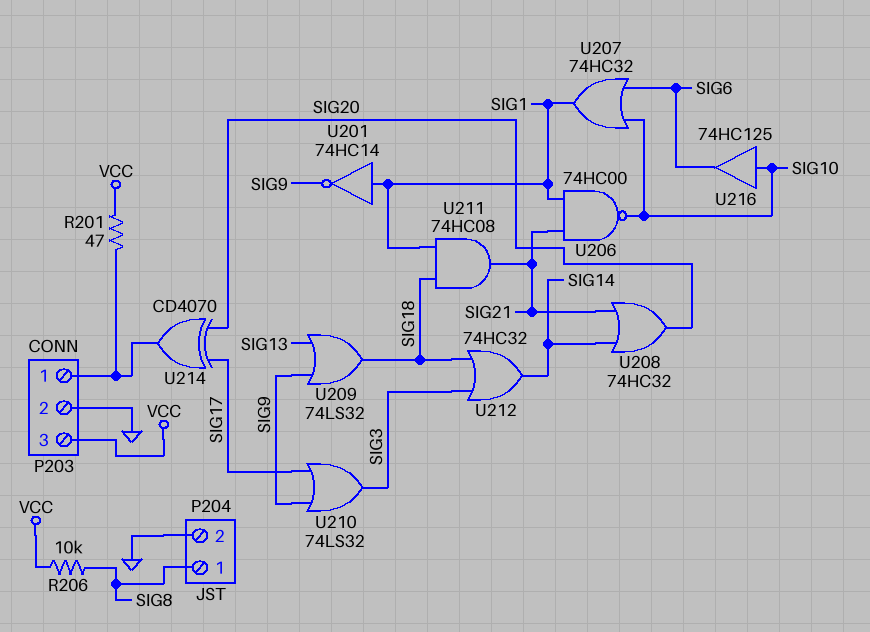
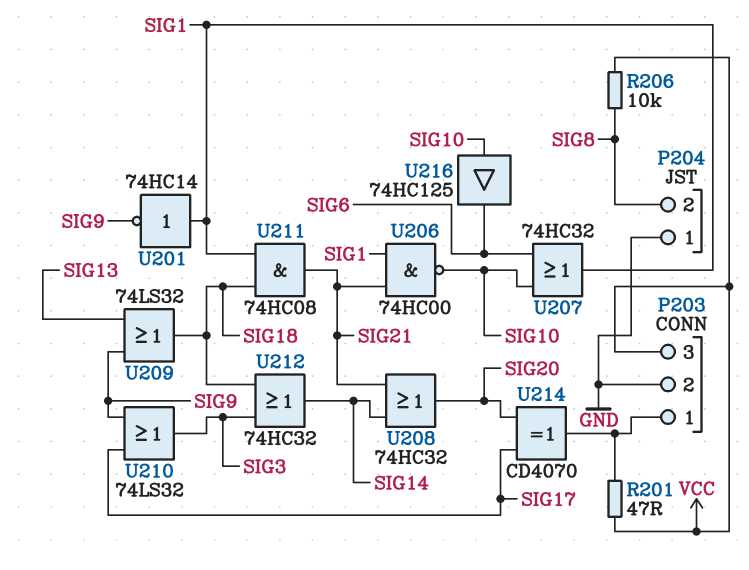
P204 pin 1: SIG8 -> GND
P204 pin 2: GND -> SIG8

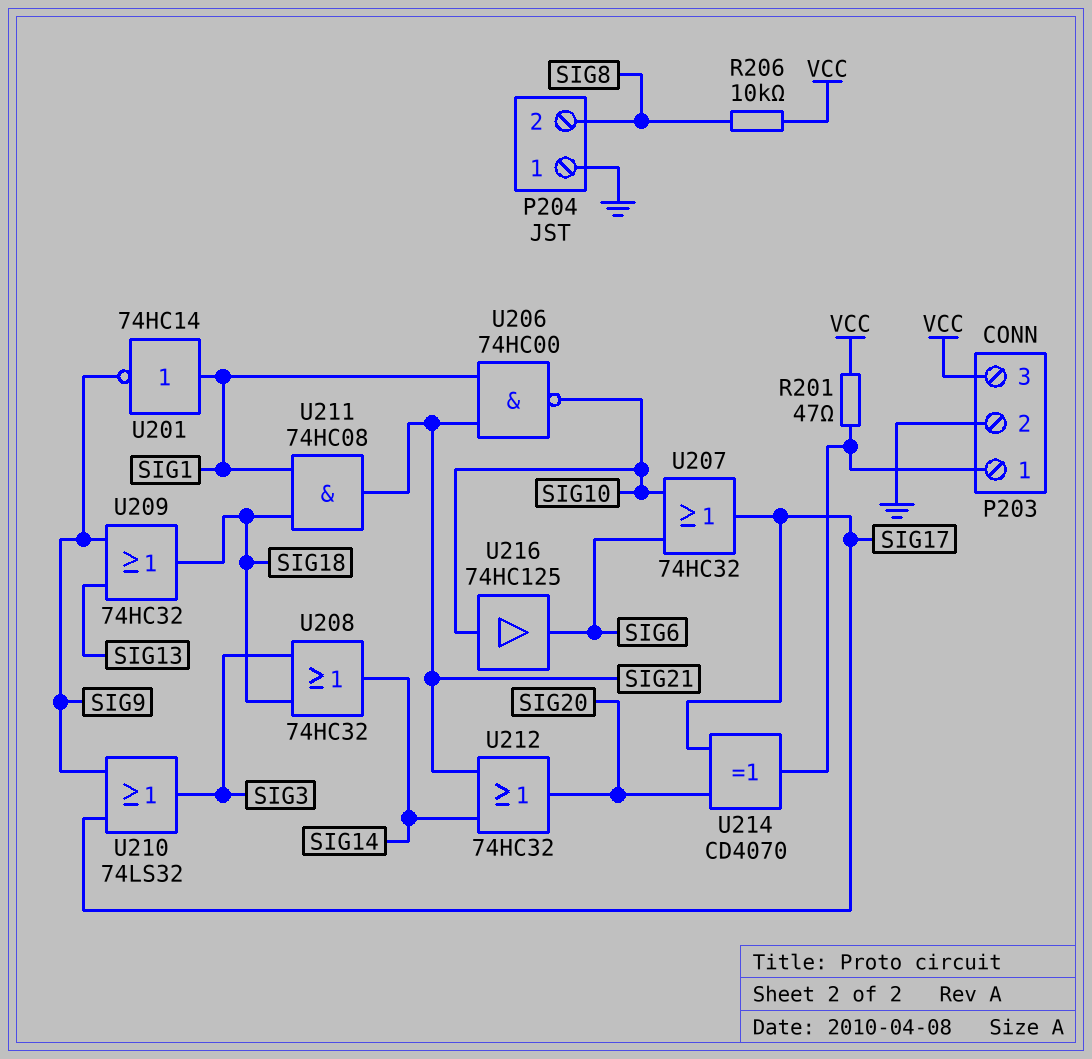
U207: OR 74HC32 (in SIG6, in SIG10, out SIG1) -> OR 74HC32 (in SIG6, in SIG10, out SIG17)
U208: OR 74HC32 (in SIG14, in SIG21, out SIG20) -> OR 74HC32 (in SIG3, in SIG18, out SIG14)
U209: OR 74LS32 (in SIG9, in SIG13, out SIG18) -> OR 74HC32 (in SIG9, in SIG13, out SIG18)
U212: OR 74HC32 (in SIG3, in SIG18, out SIG14) -> OR 74HC32 (in SIG14, in SIG21, out SIG20)

